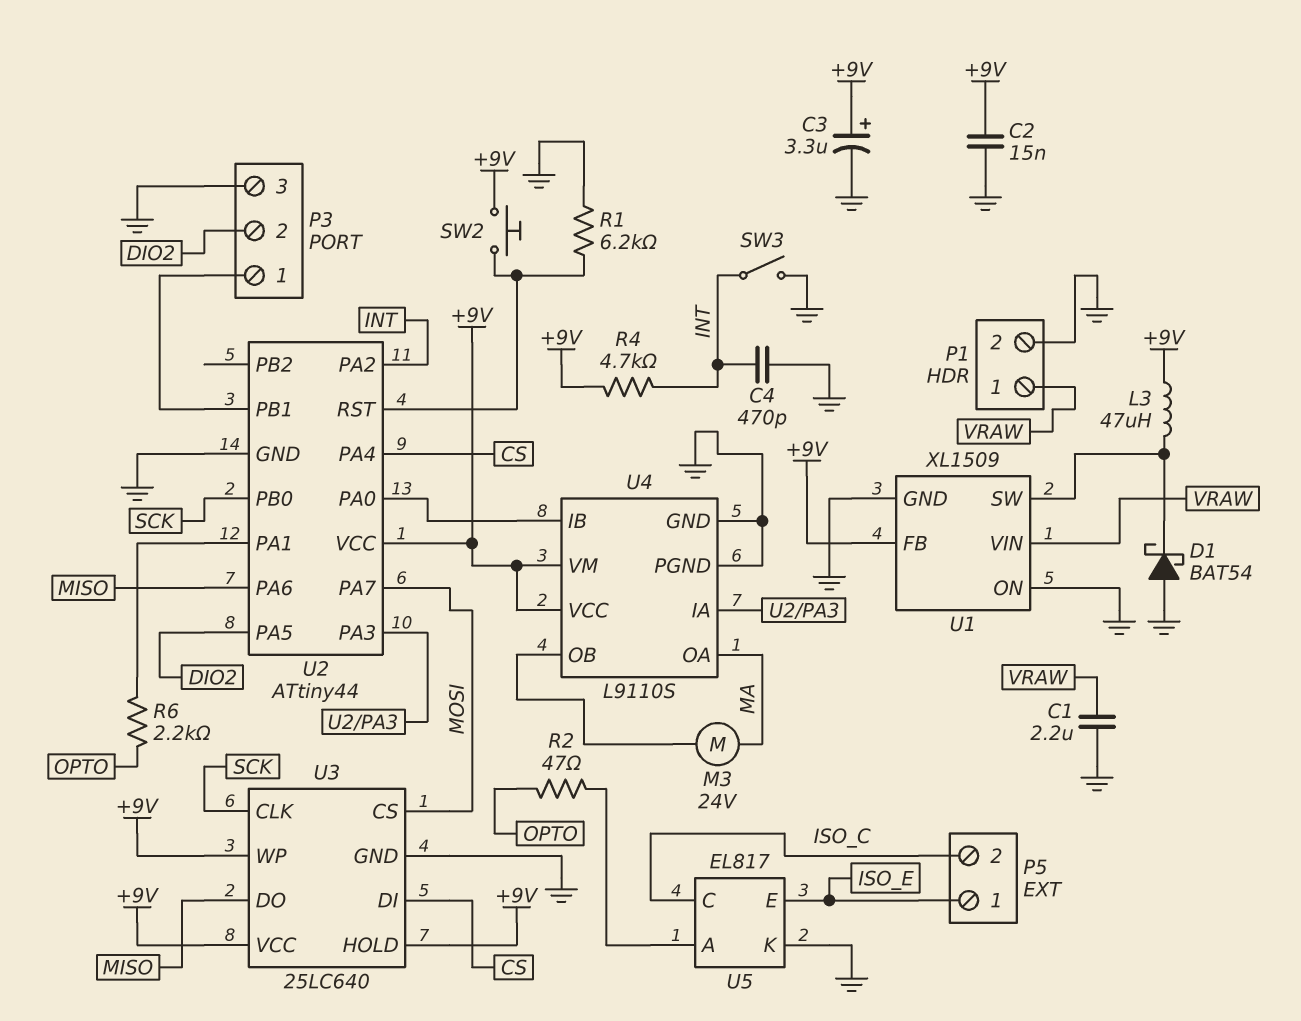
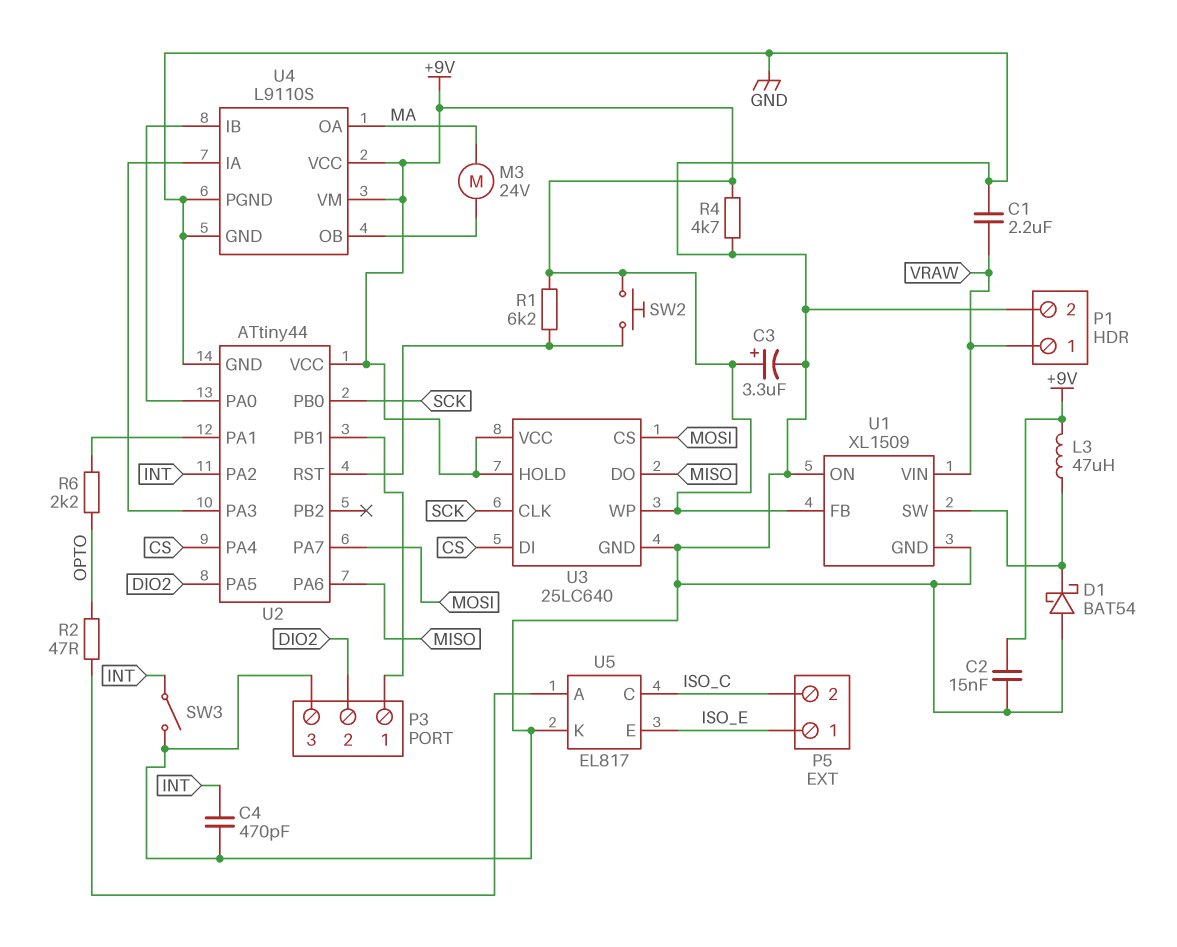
R1: 6.2k (GND, U2/RST) -> 6.2k (+9V, U2/RST)
R4: 4.7k (+9V, INT) -> 4.7k (+9V, GND)

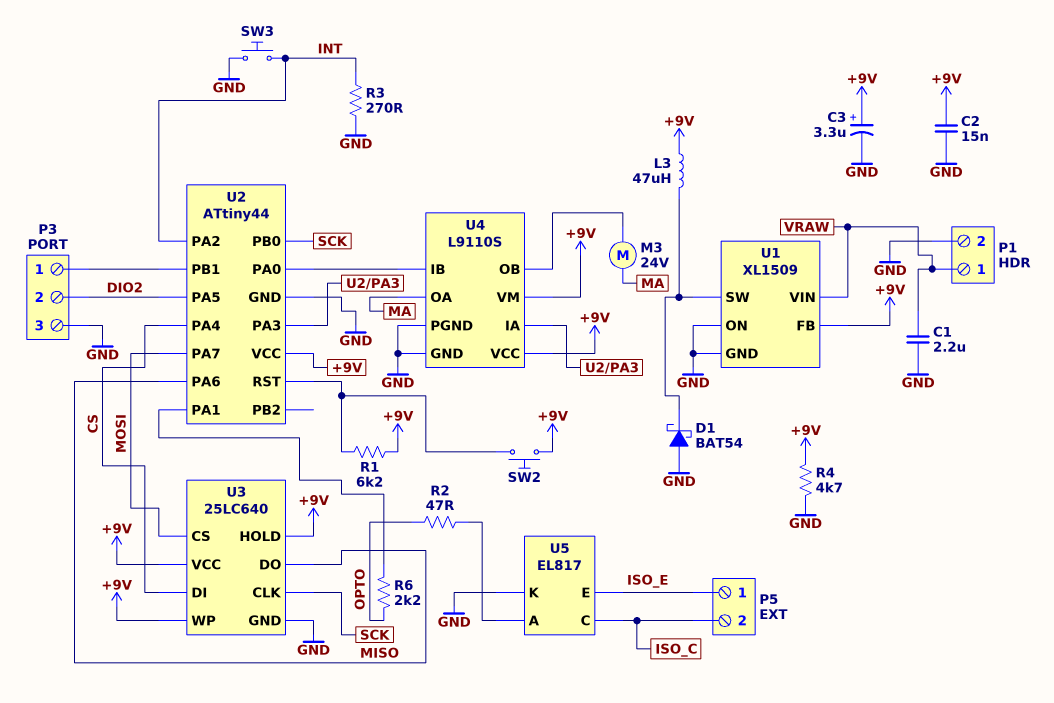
C4: 470pF (GND, INT) -> none
R3: none -> 270 (GND, INT)
SW3: switch (GND, INT) -> button (GND, INT)

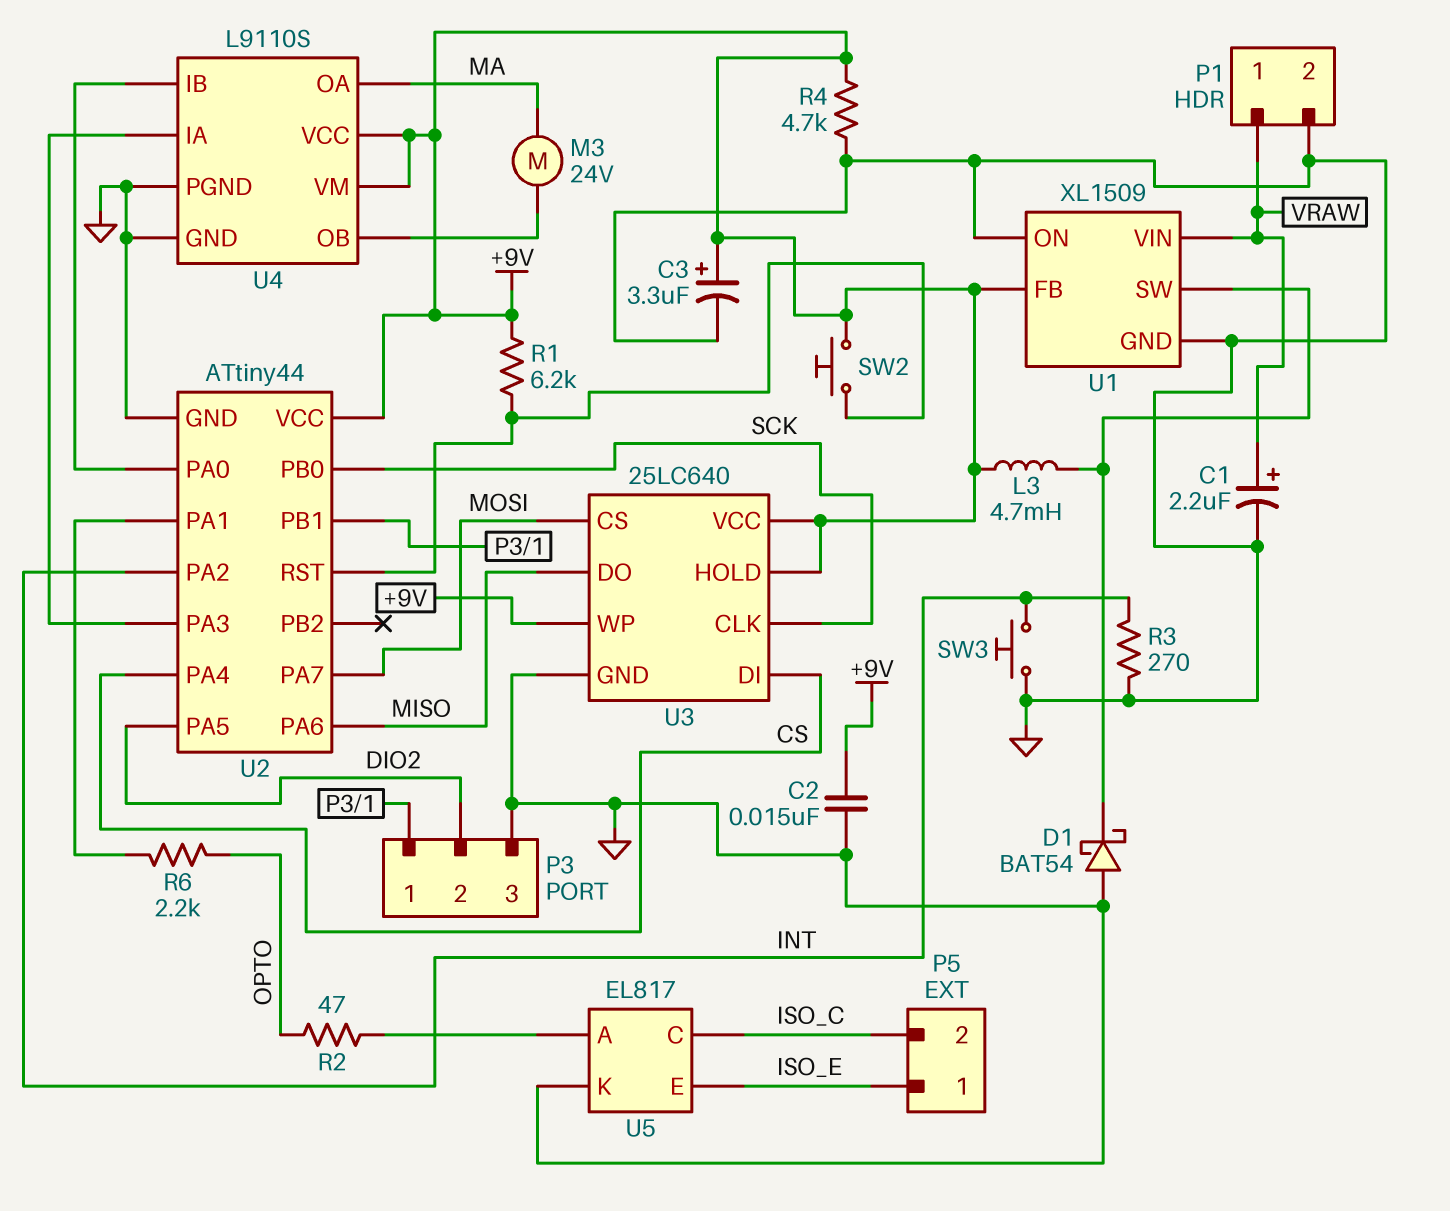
C1: 2.2uF (GND, VRAW) -> 2.2uF (plus VRAW, minus GND)
L3: 47uH (+9V, U1/SW) -> 4.7mH (+9V, U1/SW)

